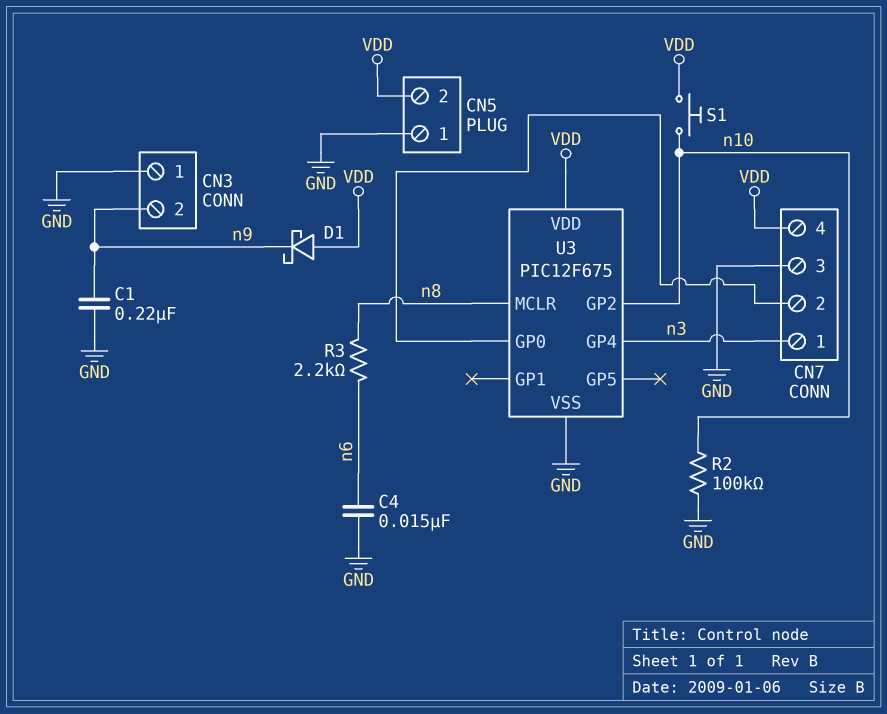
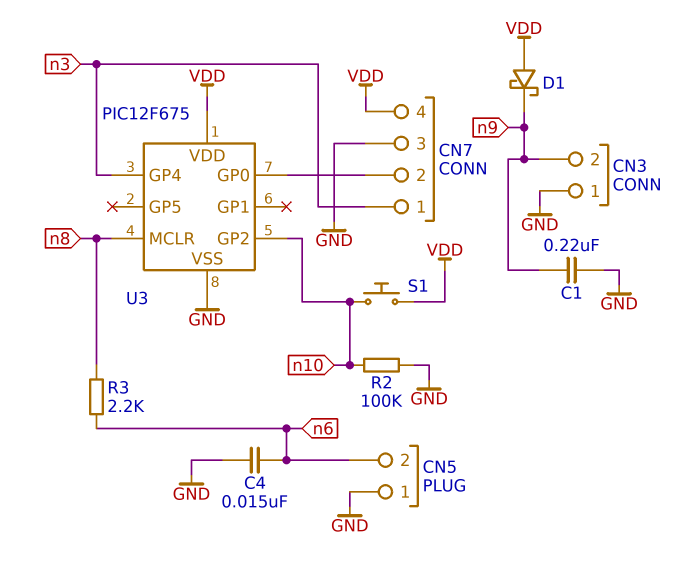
CN5 pin 2: VDD -> n6

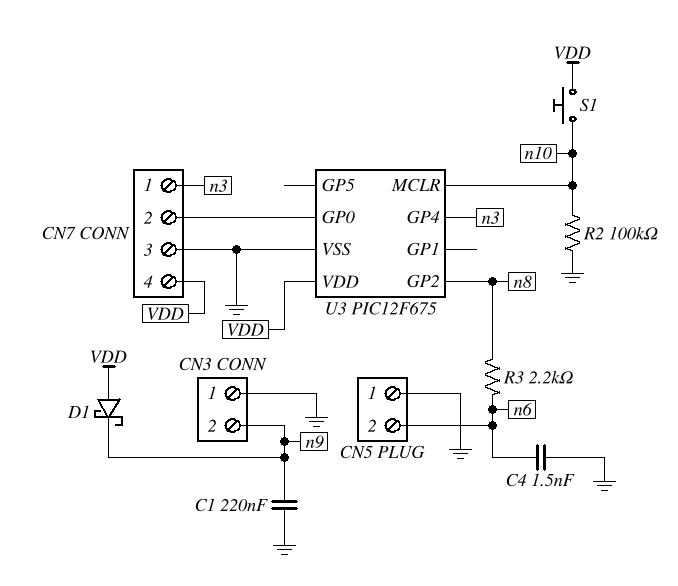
C4: 15nF (GND, n6) -> 1.5nF (GND, n6)
U3 pin GP2: n10 -> n8
U3 pin MCLR: n8 -> n10

